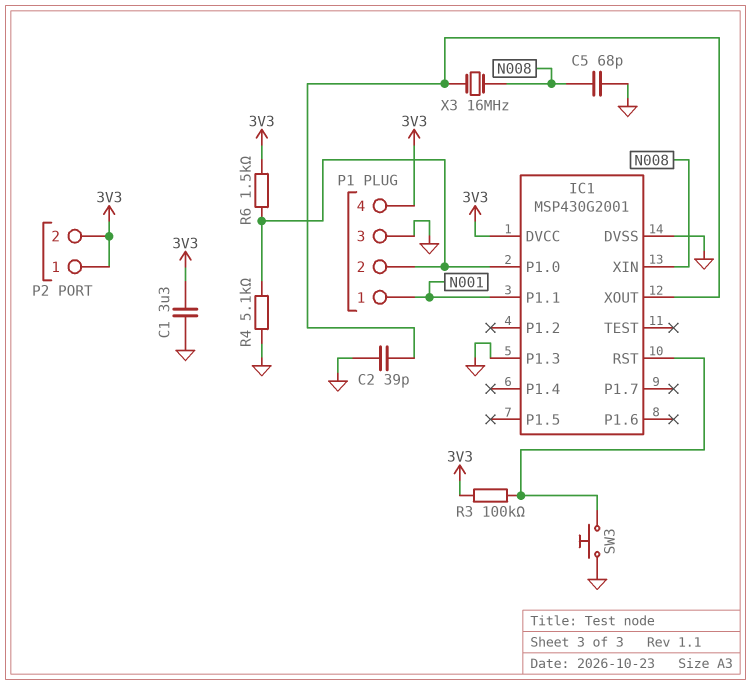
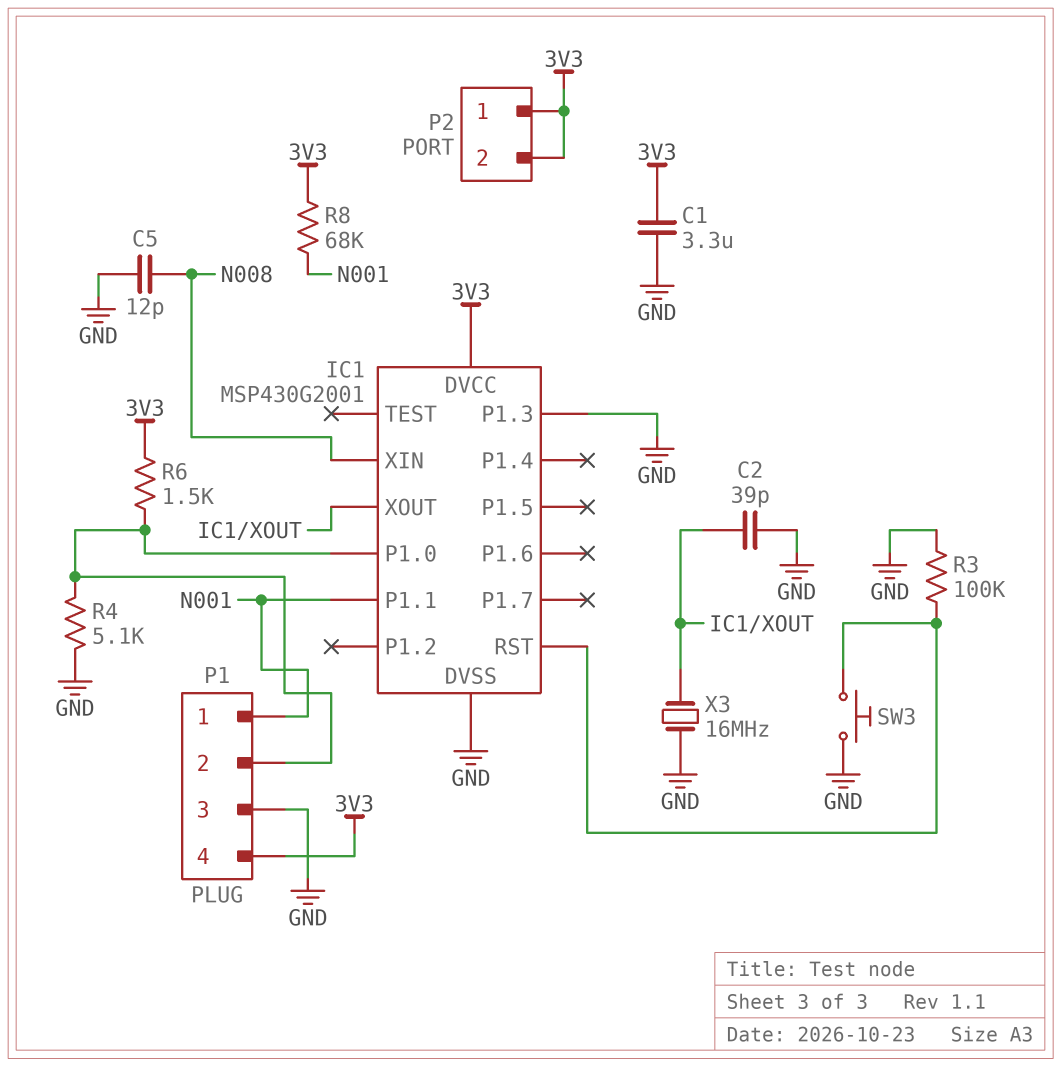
C5: 68pF (GND, N008) -> 12pF (GND, N008)
R3: 100k (3V3, IC1/RST) -> 100k (GND, IC1/RST)
R8: none -> 68k (3V3, N001)
X3: 16MHz (IC1/XOUT, N008) -> 16MHz (GND, IC1/XOUT)

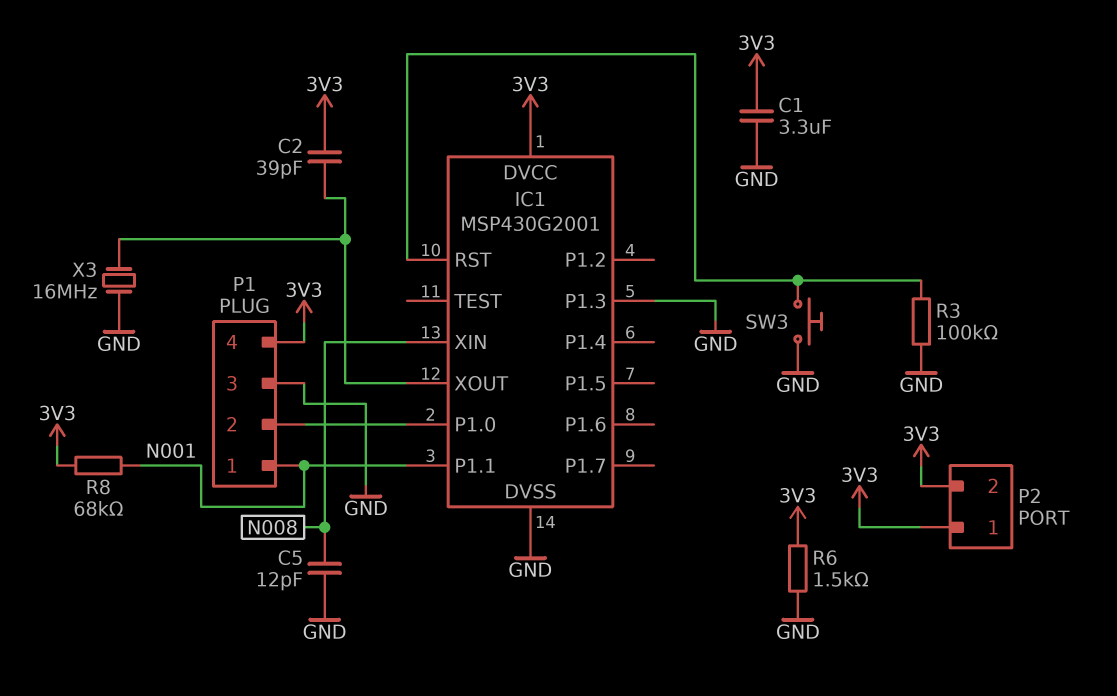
C2: 39pF (GND, IC1/XOUT) -> 39pF (3V3, IC1/XOUT)
R4: 5.1k (GND, IC1/P1.0) -> none
R6: 1.5k (3V3, IC1/P1.0) -> 1.5k (3V3, GND)

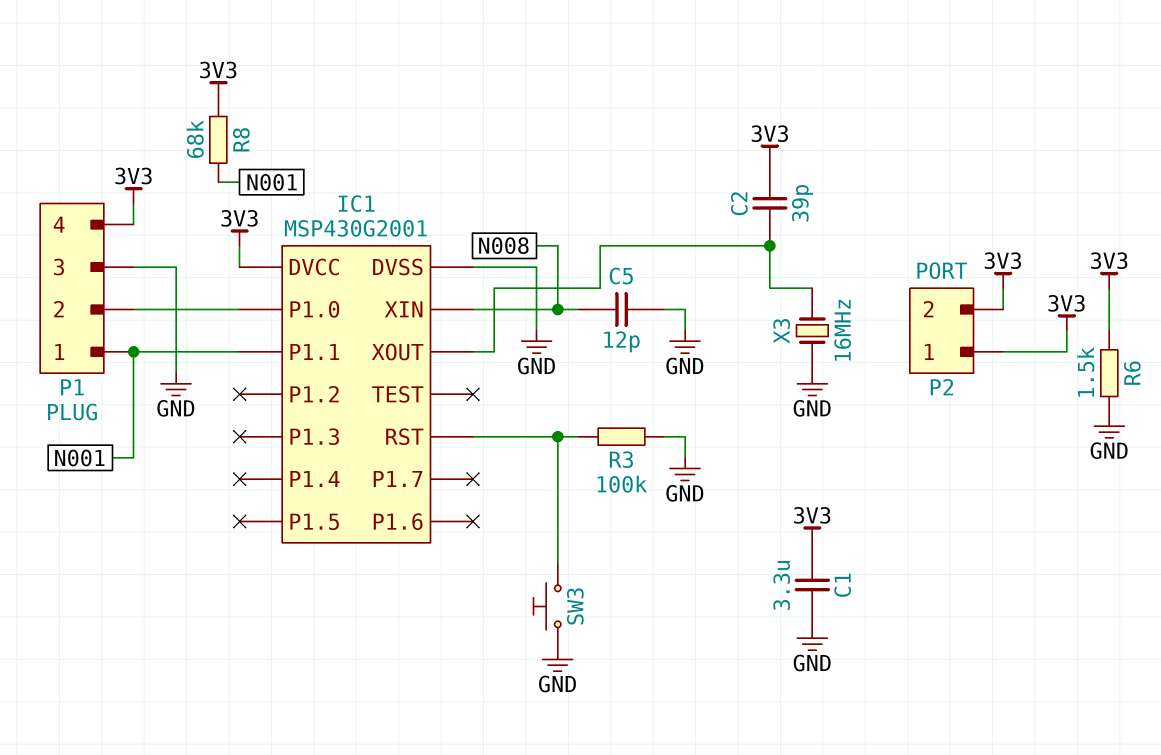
IC1 pin P1.3: GND -> none

